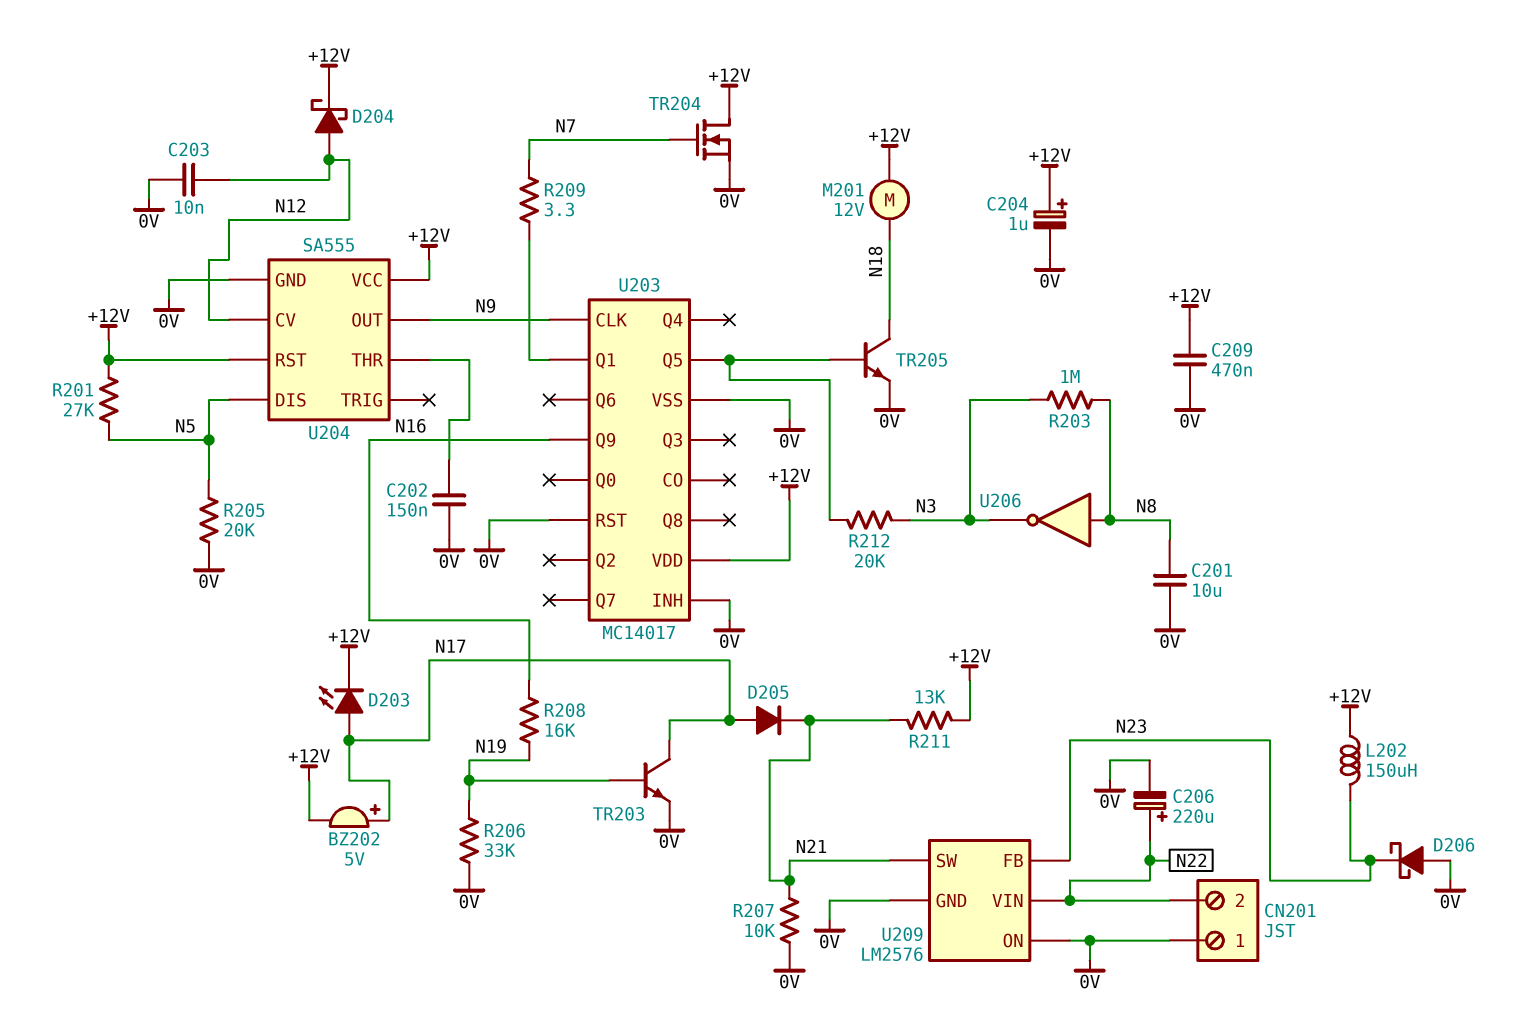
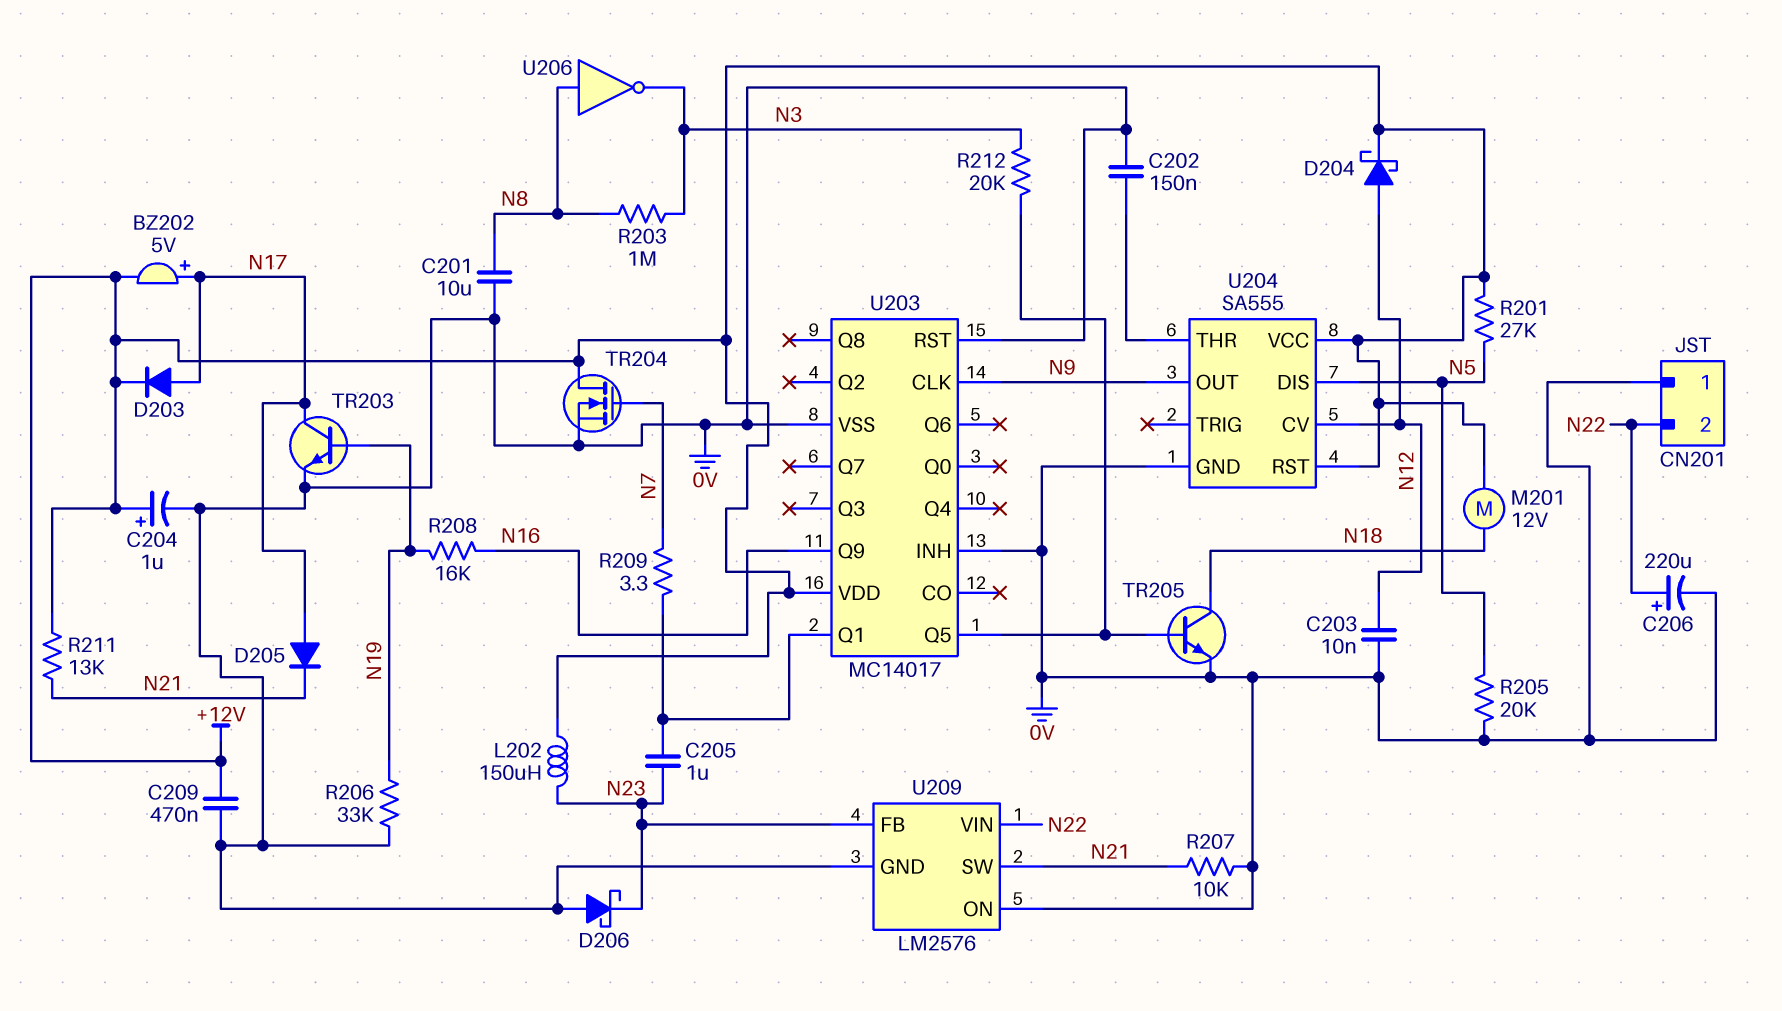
C205: none -> 1uF (N23, U203/Q1)
D203: LED (A N17, K +12V) -> diode (A N17, K +12V)

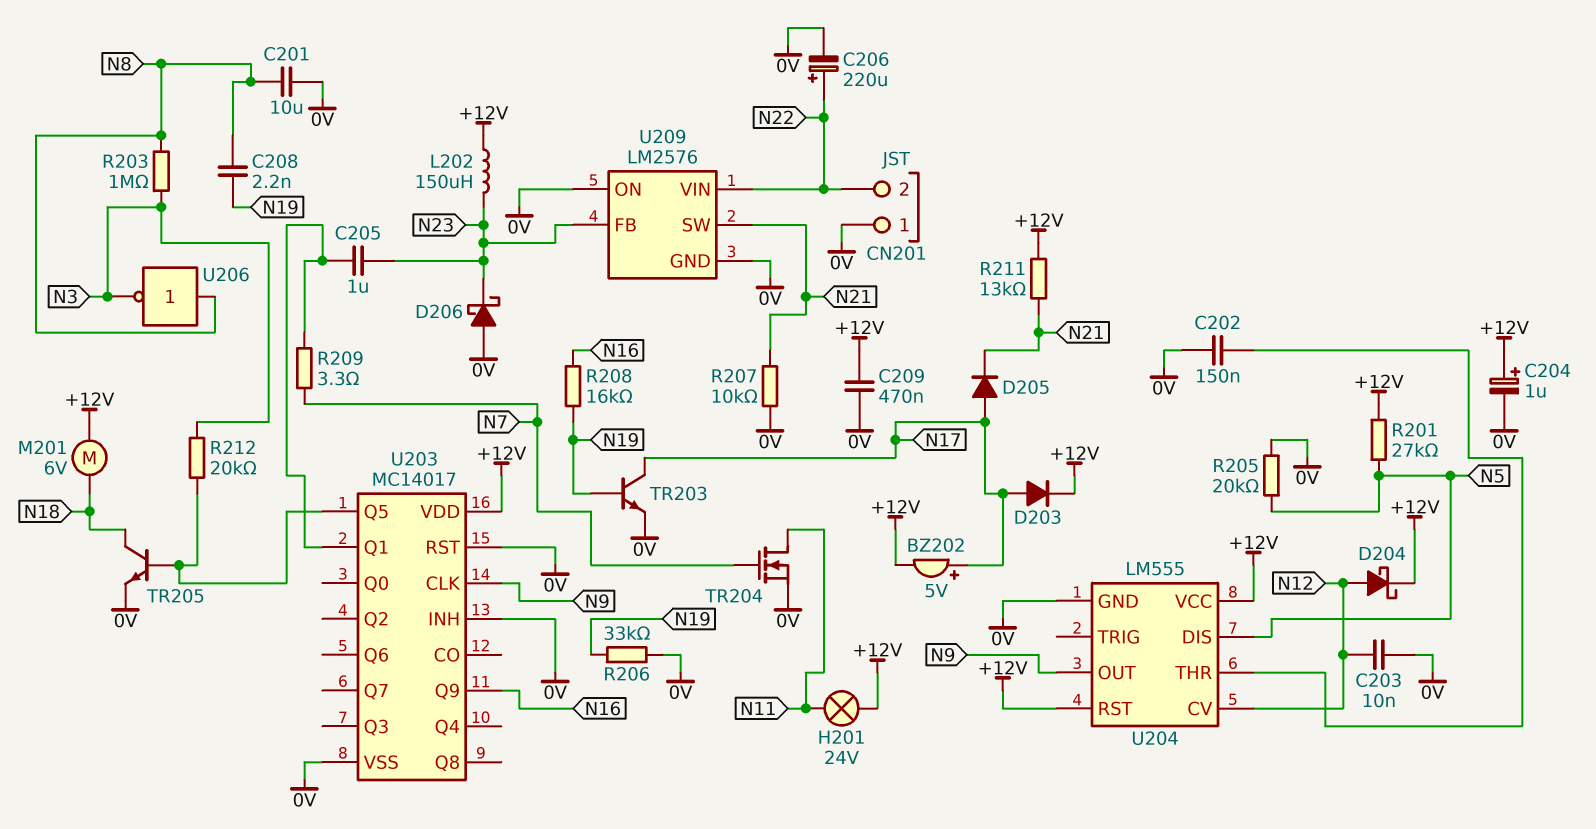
C208: none -> 2.2nF (N8, N19)
H201: none -> lamp 24V (+12V, N11)
M201: motor 12V (+12V, N18) -> motor 6V (+12V, N18)
TR204: NMOS (G N7, D +12V, S 0V) -> NMOS (G N7, D N11, S 0V)
U204: SA555 -> LM555

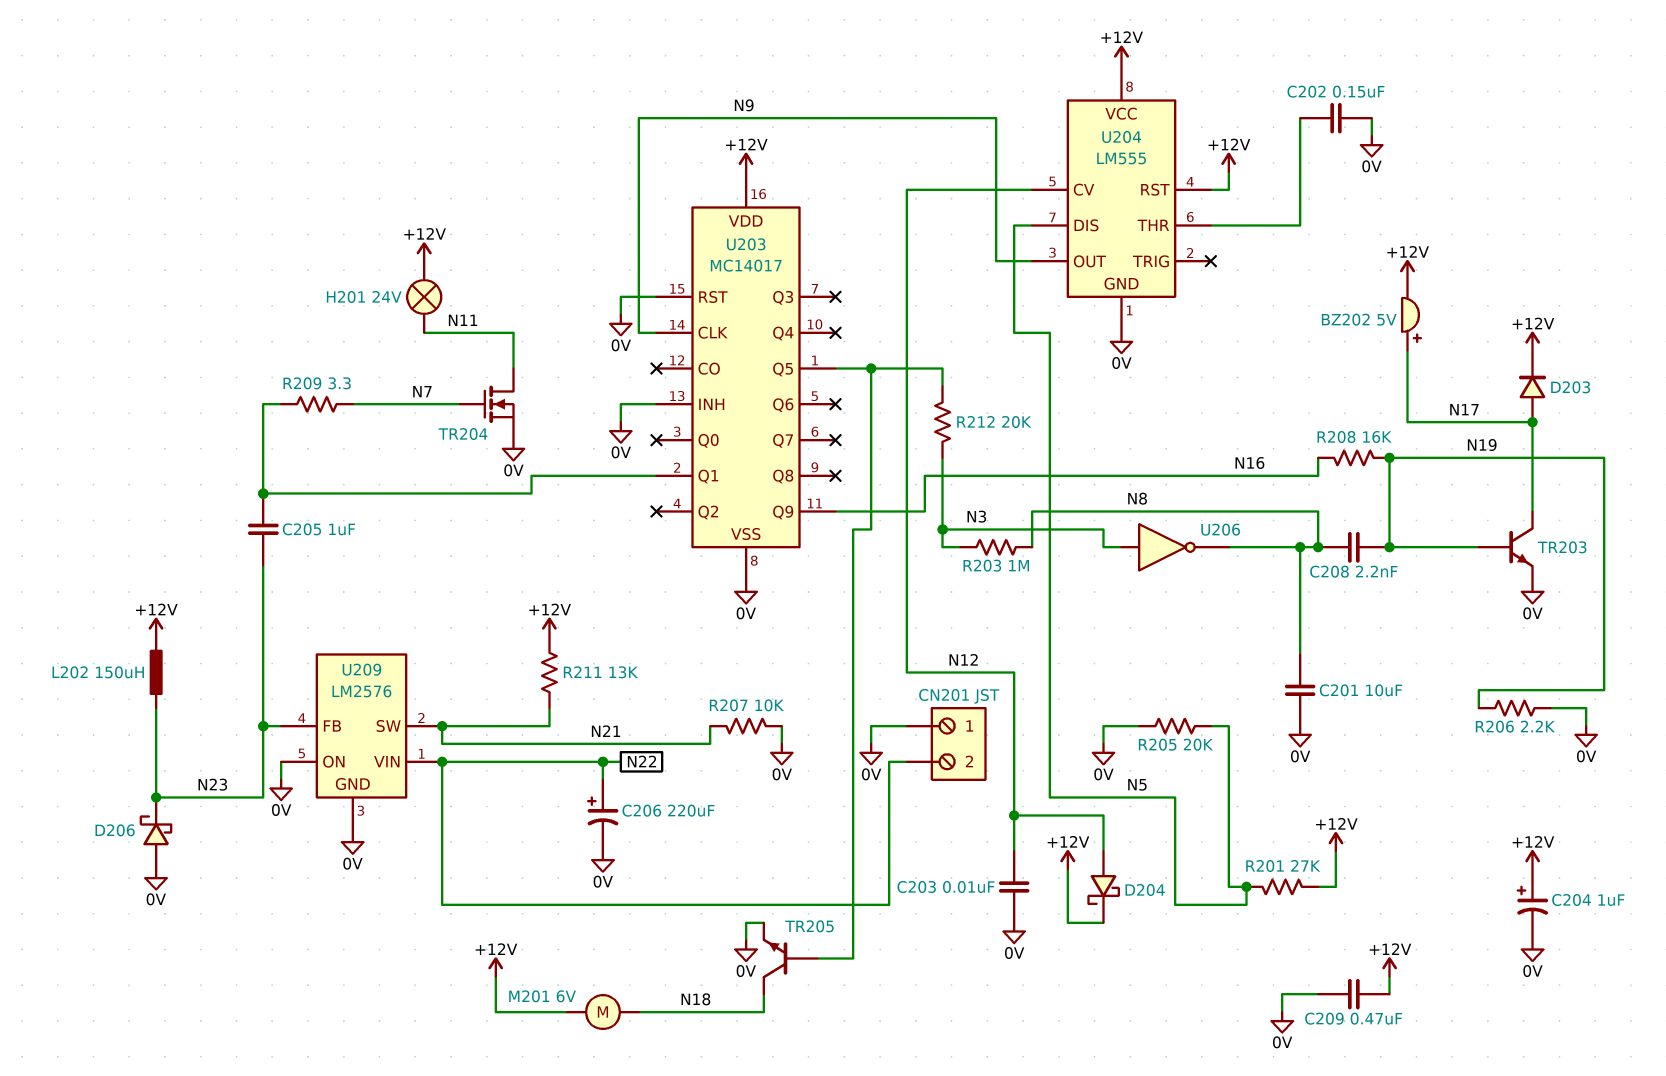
D205: diode (A N17, K N21) -> none
R206: 33k (0V, N19) -> 2.2k (0V, N19)
U206: NOT (in N8, out N3) -> NOT (in N3, out N8)

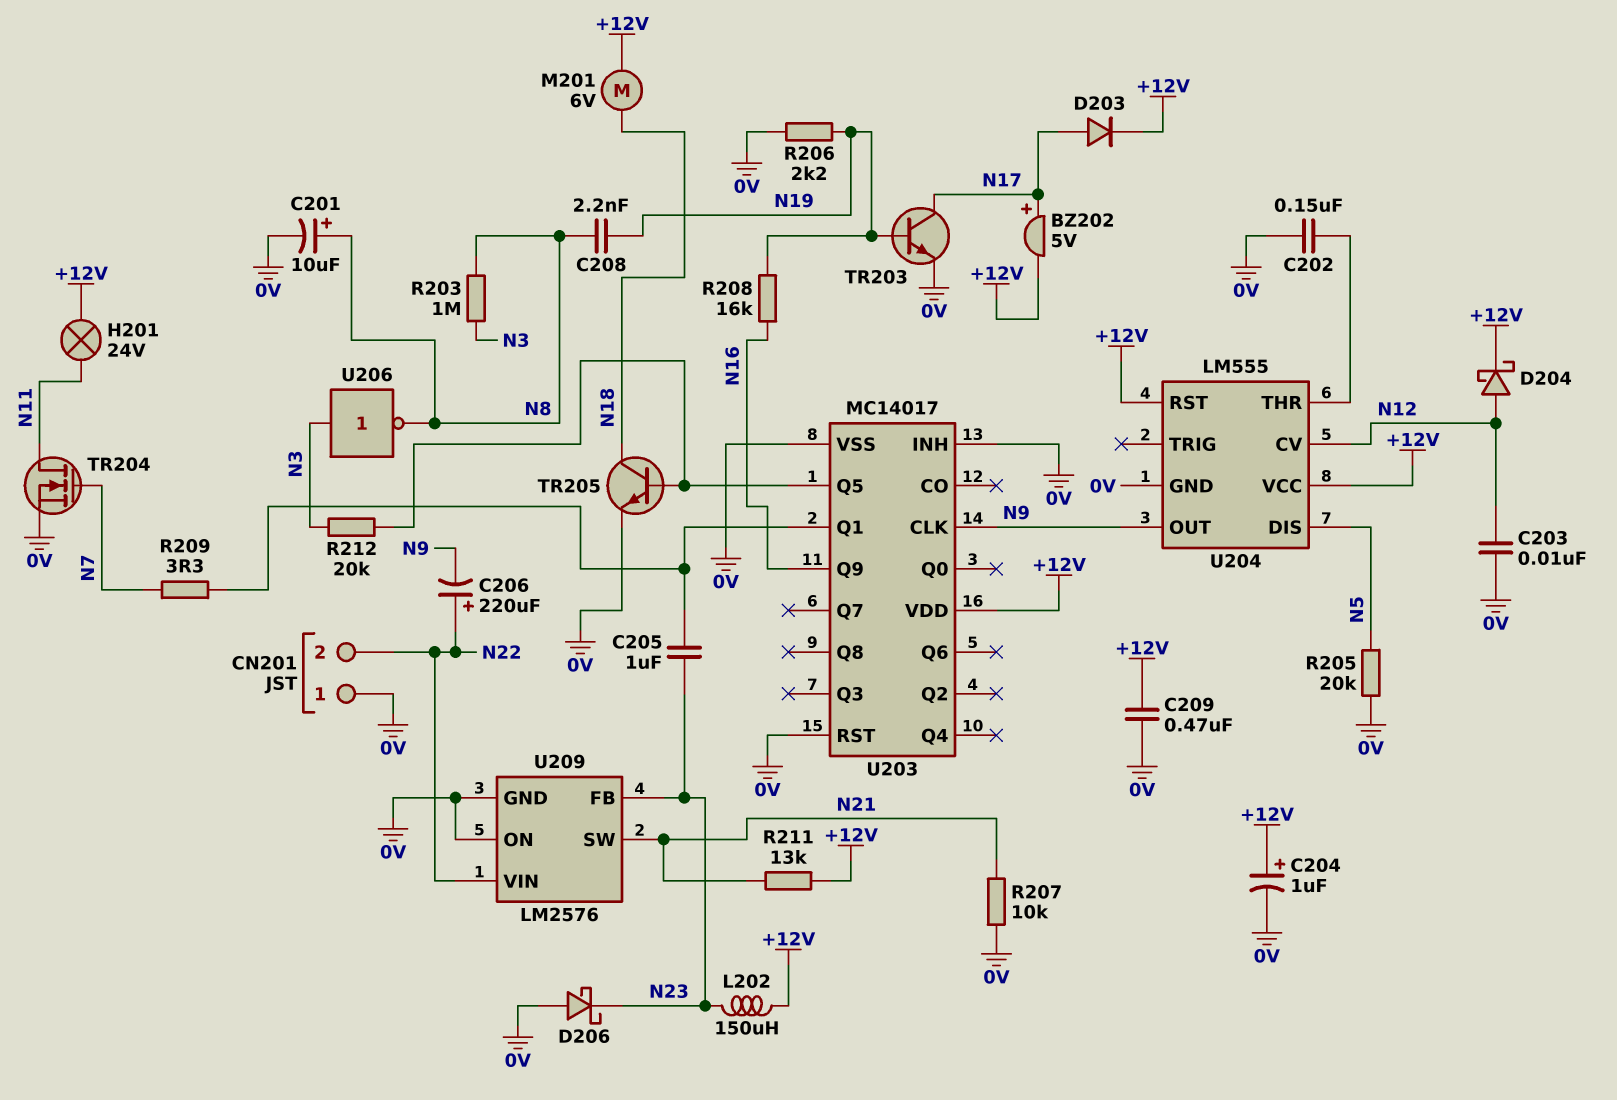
C201: 10uF (0V, N8) -> 10uF (plus N8, minus 0V)
C206: 220uF (plus N22, minus 0V) -> 220uF (plus N22, minus N9)
R201: 27k (+12V, N5) -> none

